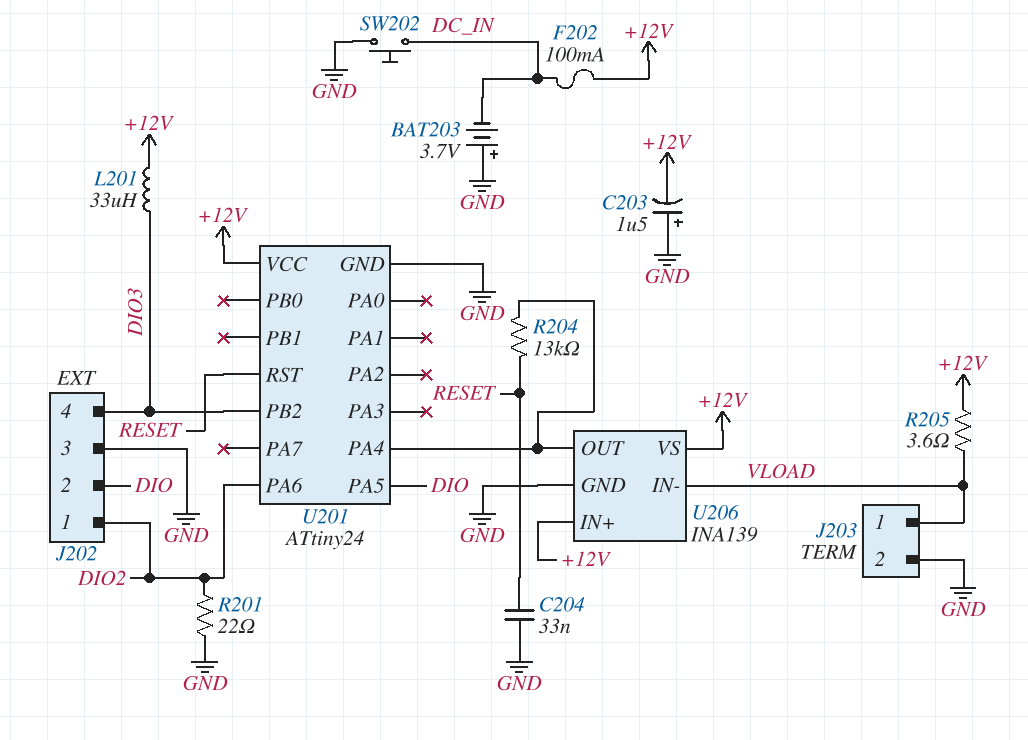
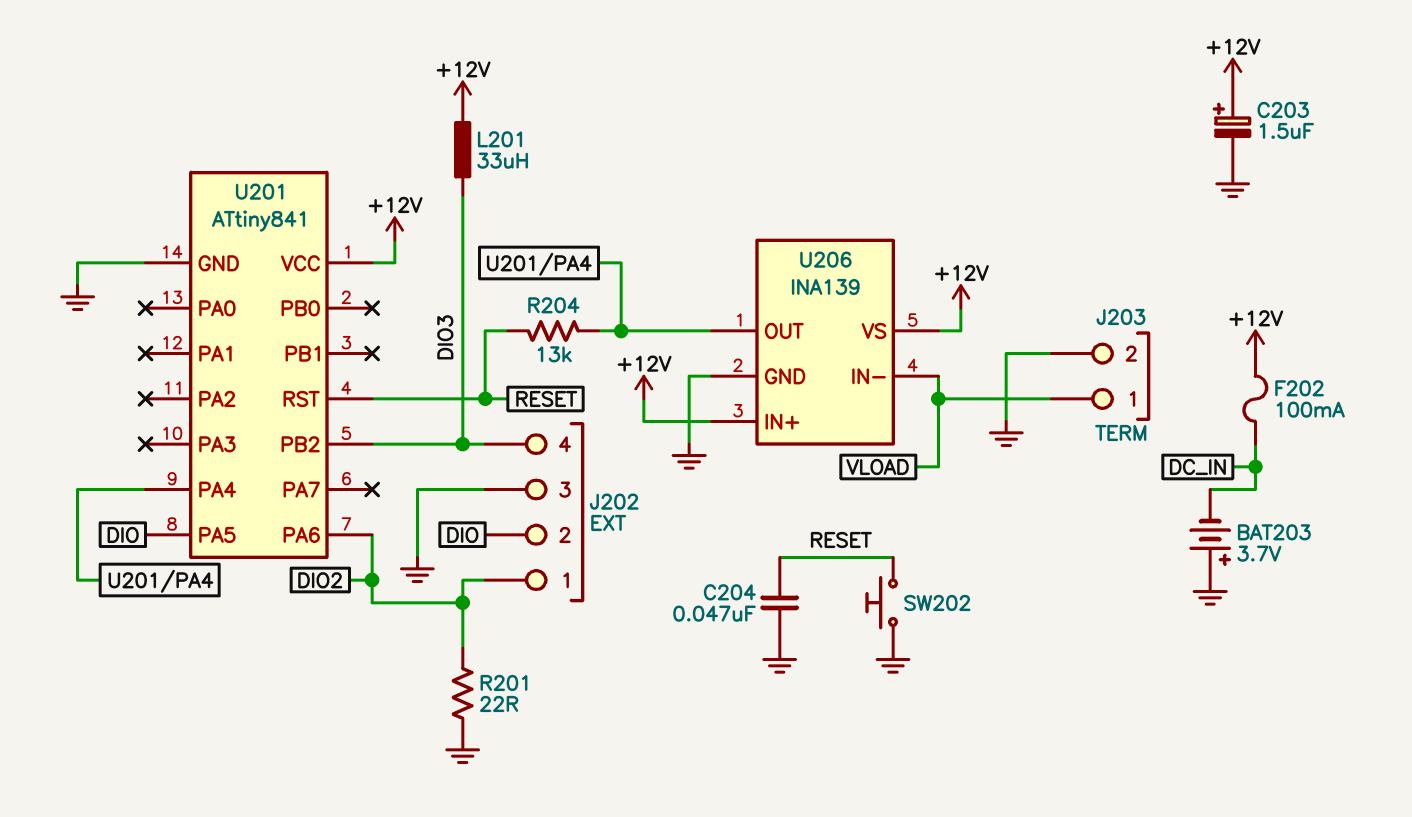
C203: 1.5uF (plus GND, minus +12V) -> 1.5uF (plus +12V, minus GND)
C204: 33nF (GND, RESET) -> 47nF (GND, RESET)
R205: 3.6 (+12V, VLOAD) -> none
SW202: button (DC_IN, GND) -> button (GND, RESET)
U201: ATtiny24 -> ATtiny841

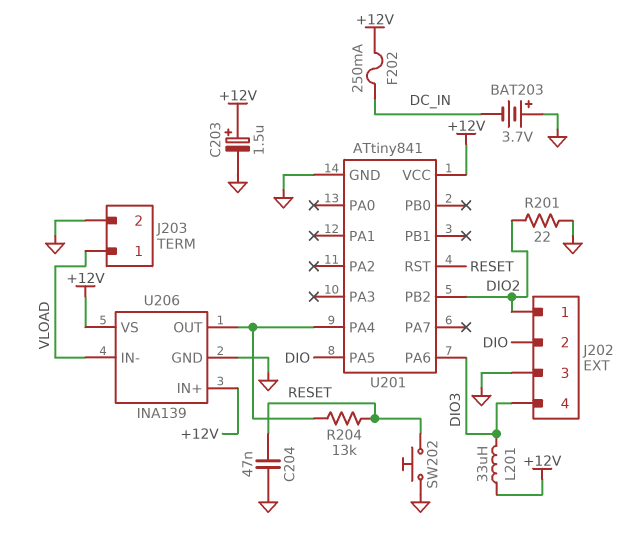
F202: 100mA (+12V, DC_IN) -> 250mA (+12V, DC_IN)
U201 pin PA6: DIO2 -> DIO3
U201 pin PB2: DIO3 -> DIO2

